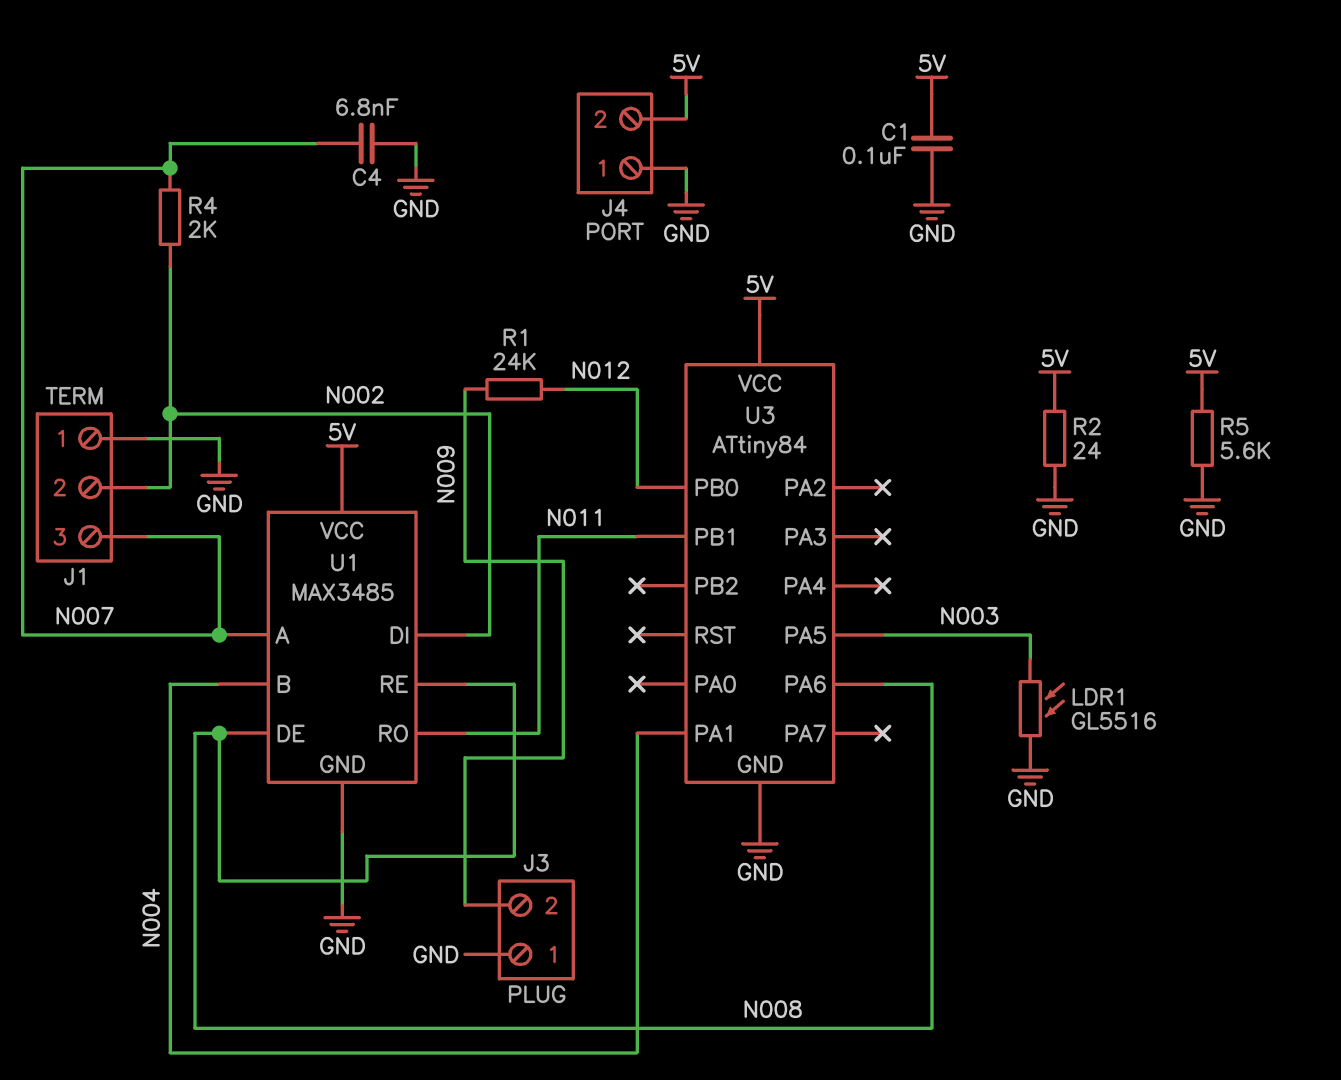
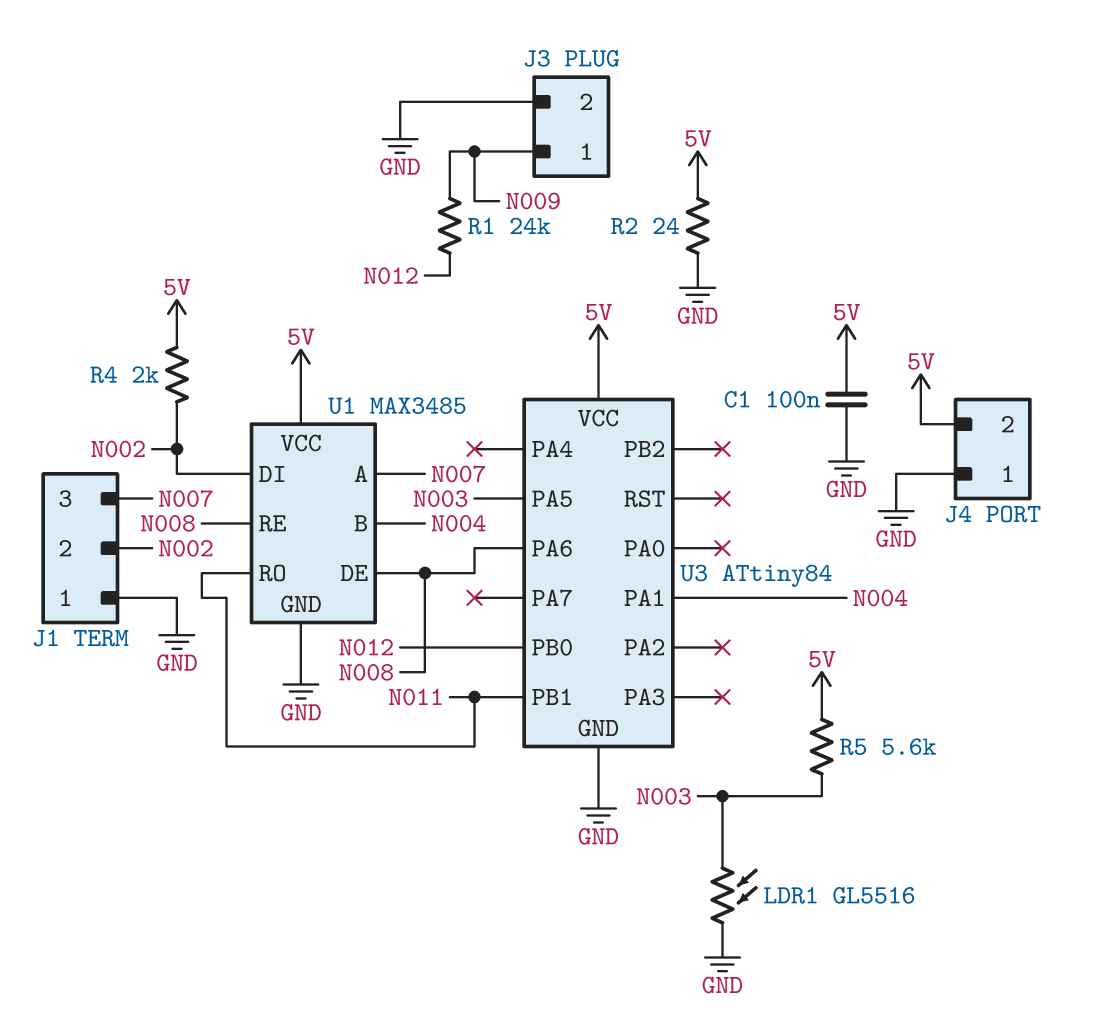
C4: 6.8nF (GND, N007) -> none
J3 pin 1: GND -> N009
J3 pin 2: N009 -> GND
R4: 2k (N002, N007) -> 2k (5V, N002)
R5: 5.6k (5V, GND) -> 5.6k (5V, N003)

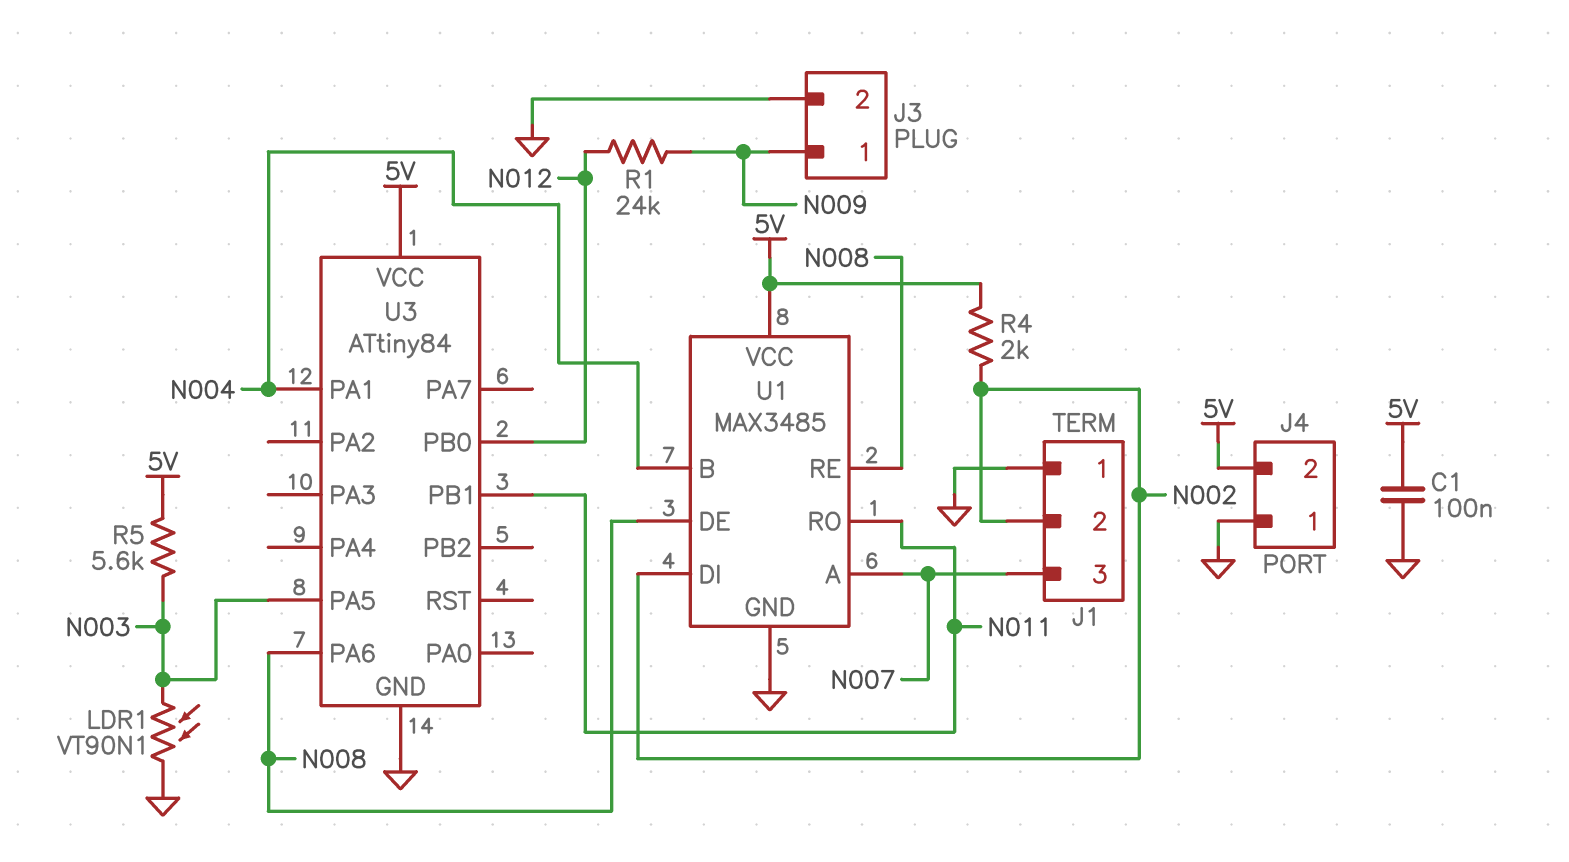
LDR1: GL5516 (GND, N003) -> VT90N1 (GND, N003)
R2: 24 (5V, GND) -> none

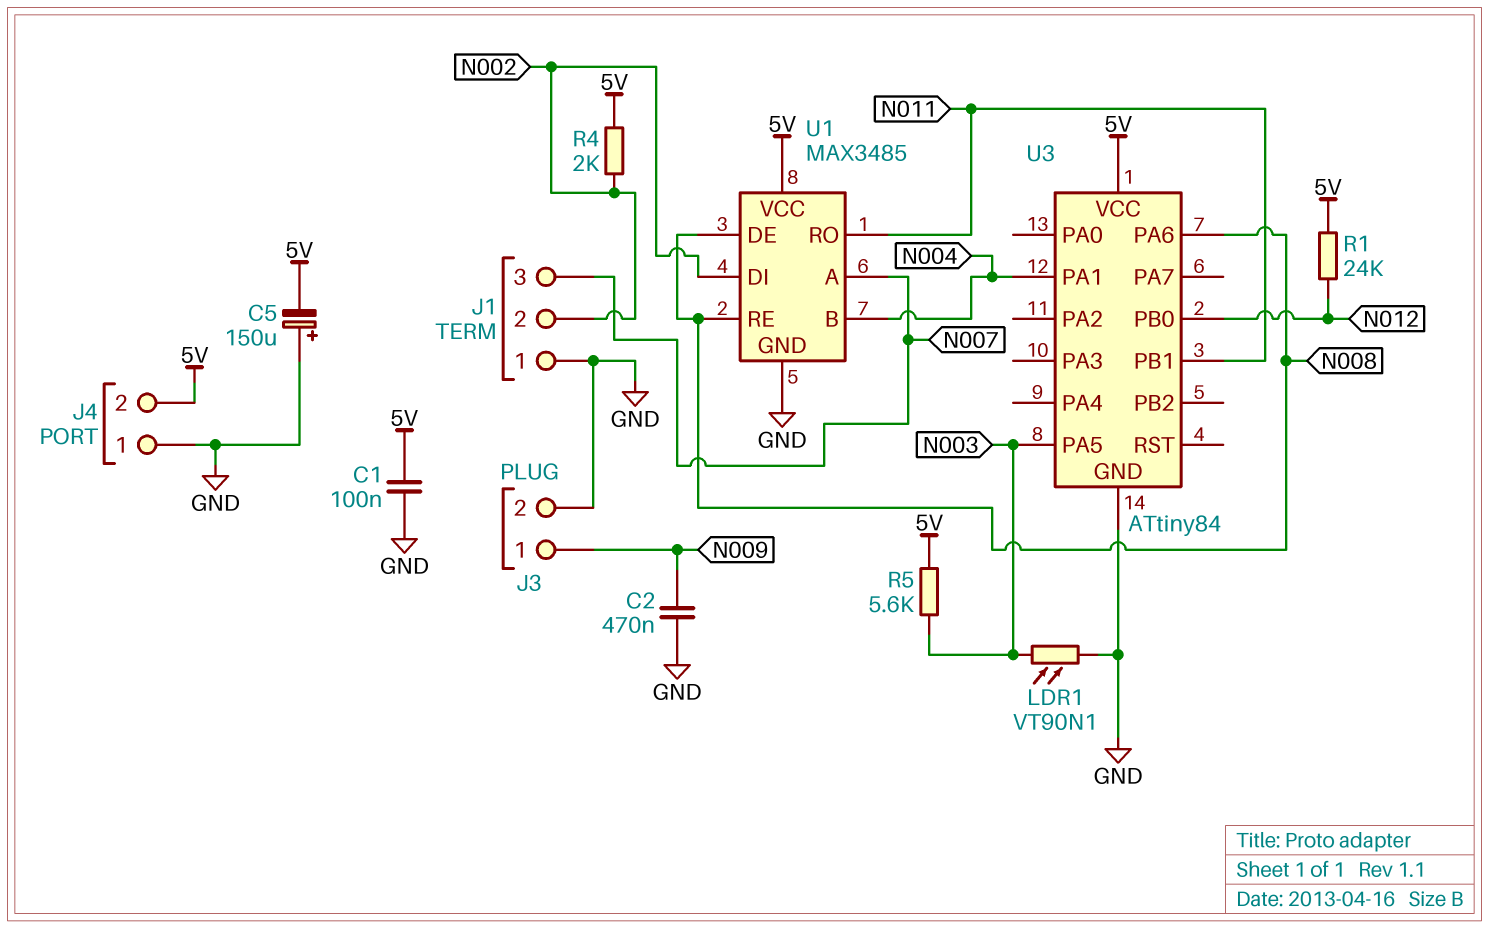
C2: none -> 470nF (GND, N009)
C5: none -> 150uF (plus GND, minus 5V)
R1: 24k (N009, N012) -> 24k (5V, N012)

